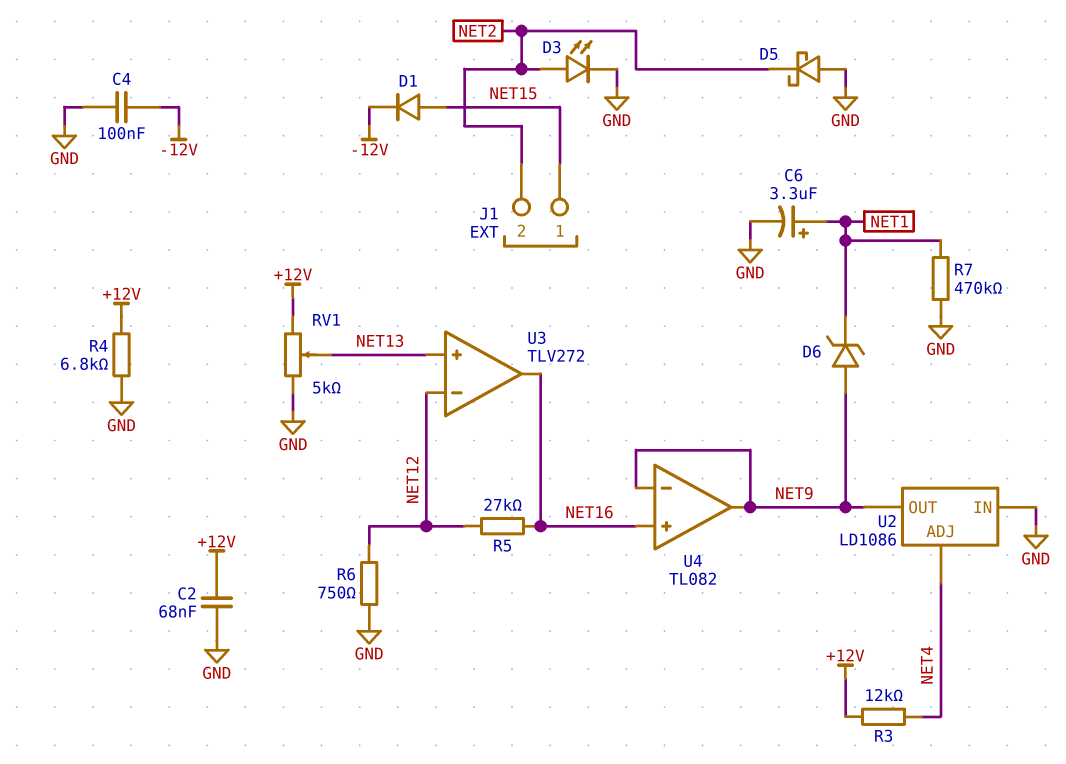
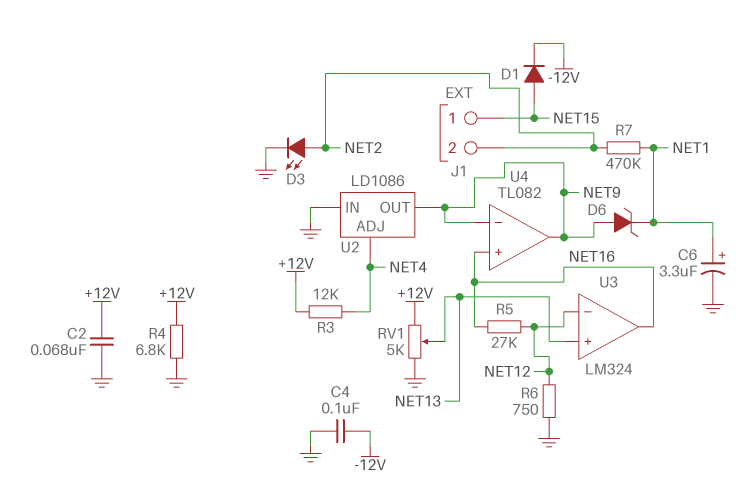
D5: schottky (A GND, K NET2) -> none
R7: 470k (GND, NET1) -> 470k (NET1, NET2)
U3: TLV272 -> LM324

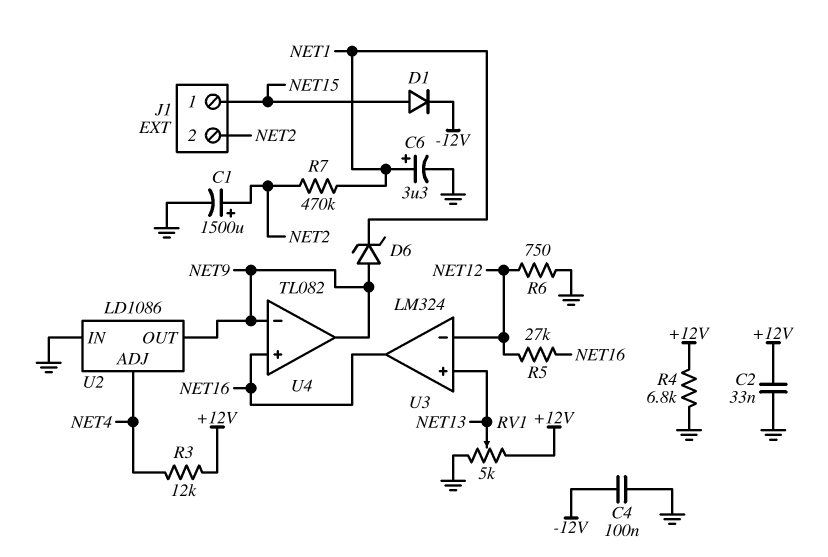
C1: none -> 1500uF (plus NET2, minus GND)
C2: 68nF (+12V, GND) -> 33nF (+12V, GND)
D3: LED (A NET2, K GND) -> none

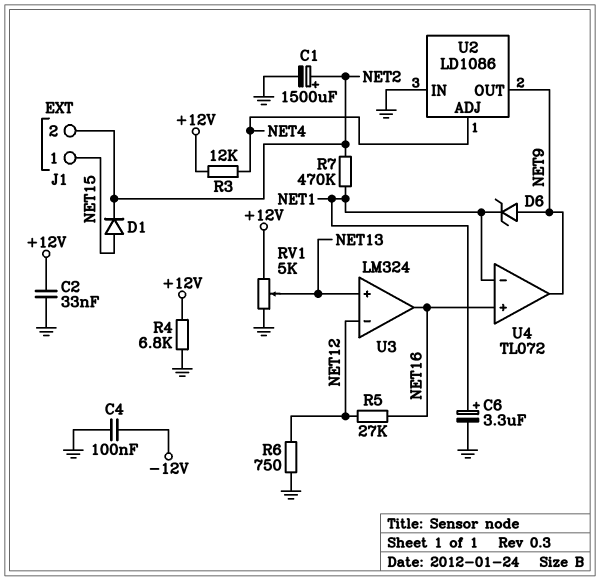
D1: diode (A NET15, K -12V) -> diode (A NET15, K NET2)
U4: TL082 -> TL072
U4 pin in-: NET9 -> NET1

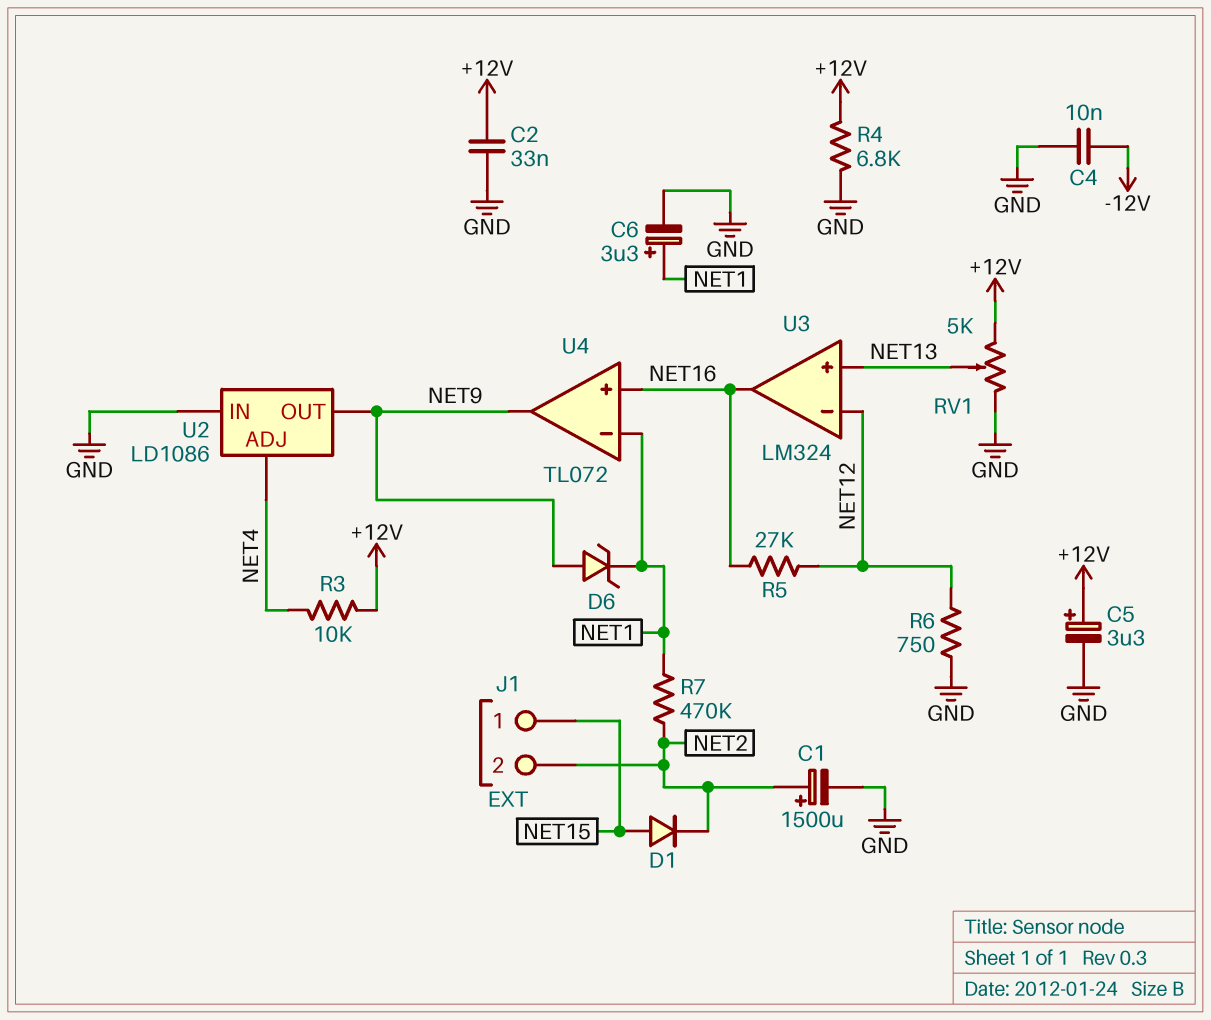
C4: 100nF (-12V, GND) -> 10nF (-12V, GND)
C5: none -> 3.3uF (plus +12V, minus GND)
R3: 12k (+12V, NET4) -> 10k (+12V, NET4)

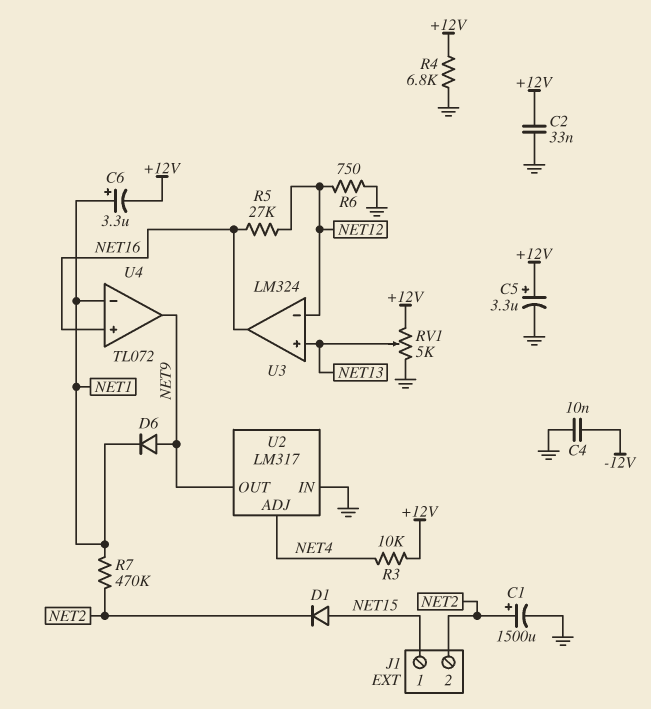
C6: 3.3uF (plus NET1, minus GND) -> 3.3uF (plus NET1, minus +12V)
D6: zener (A NET9, K NET1) -> diode (A NET9, K NET1)
U2: LD1086 -> LM317

